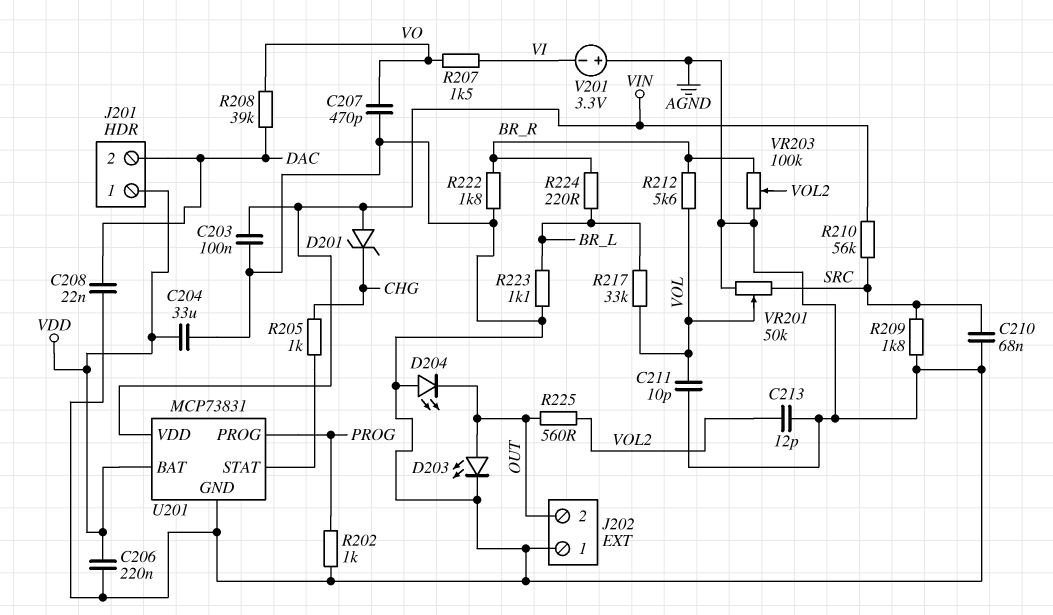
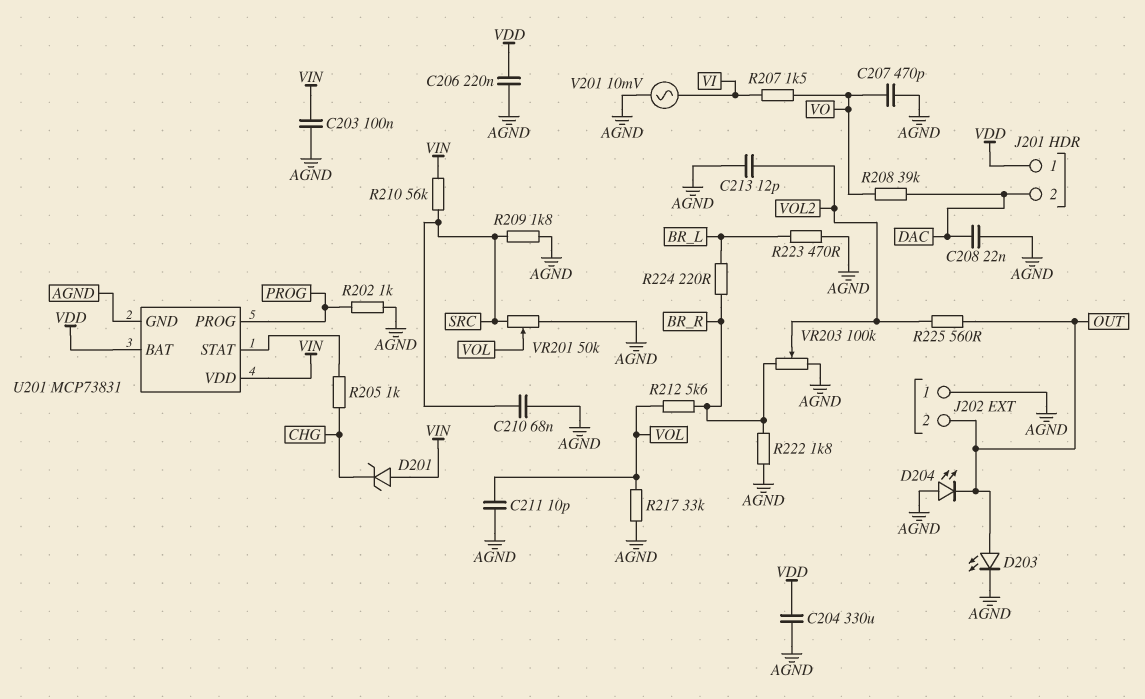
C204: 33uF (AGND, VDD) -> 330uF (AGND, VDD)
R217: 33k (BR_L, VOL) -> 33k (AGND, VOL)
R223: 1.1k (AGND, BR_L) -> 470 (AGND, BR_L)
V201: 3.3V (plus AGND, minus VI) -> AC 10mV (AGND, VI)

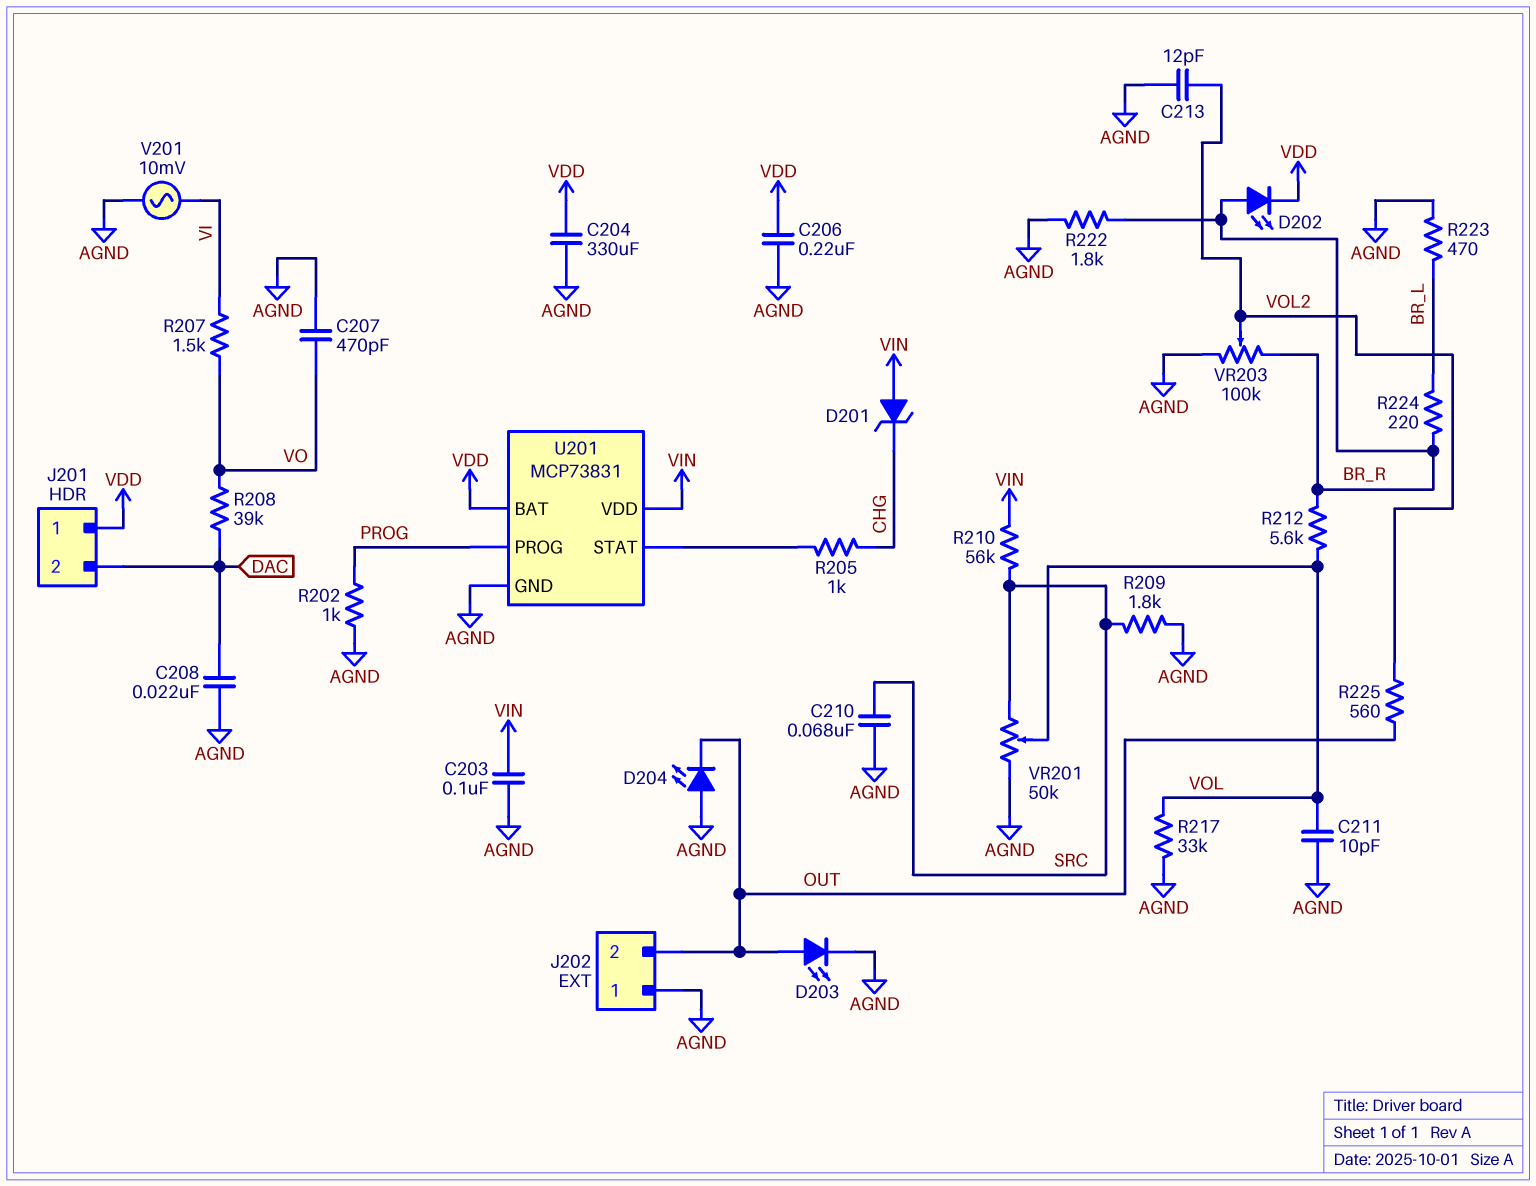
D202: none -> LED (A BR_R, K VDD)

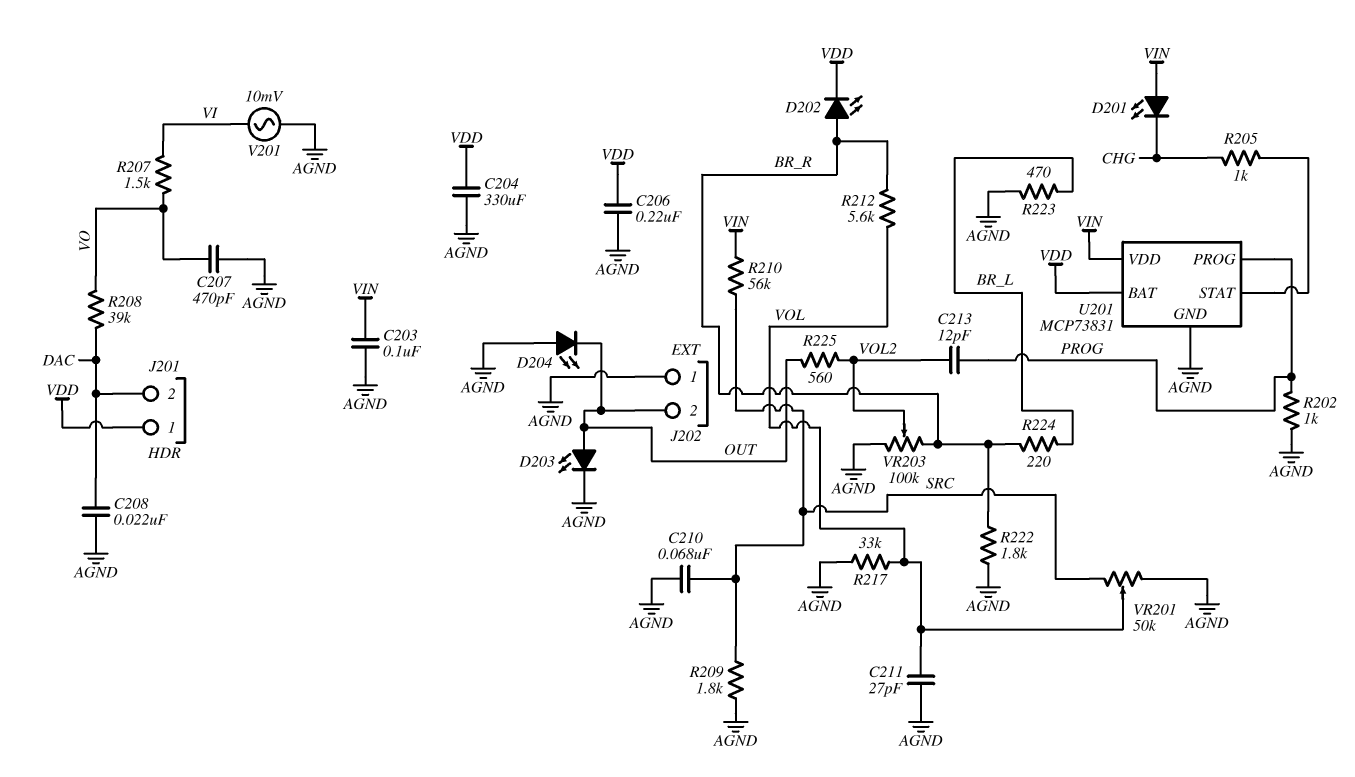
C211: 10pF (AGND, VOL) -> 27pF (AGND, VOL)
C213: 12pF (AGND, VOL2) -> 12pF (PROG, VOL2)
D201: zener (A VIN, K CHG) -> LED (A VIN, K CHG)

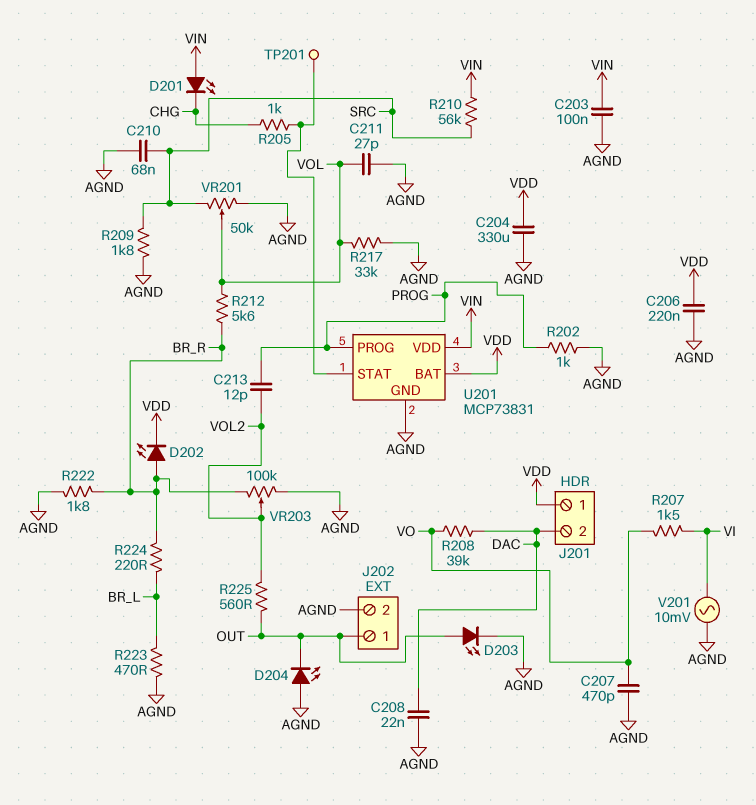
J202 pin 1: AGND -> OUT
J202 pin 2: OUT -> AGND
TP201: none -> test point (U201/STAT)

